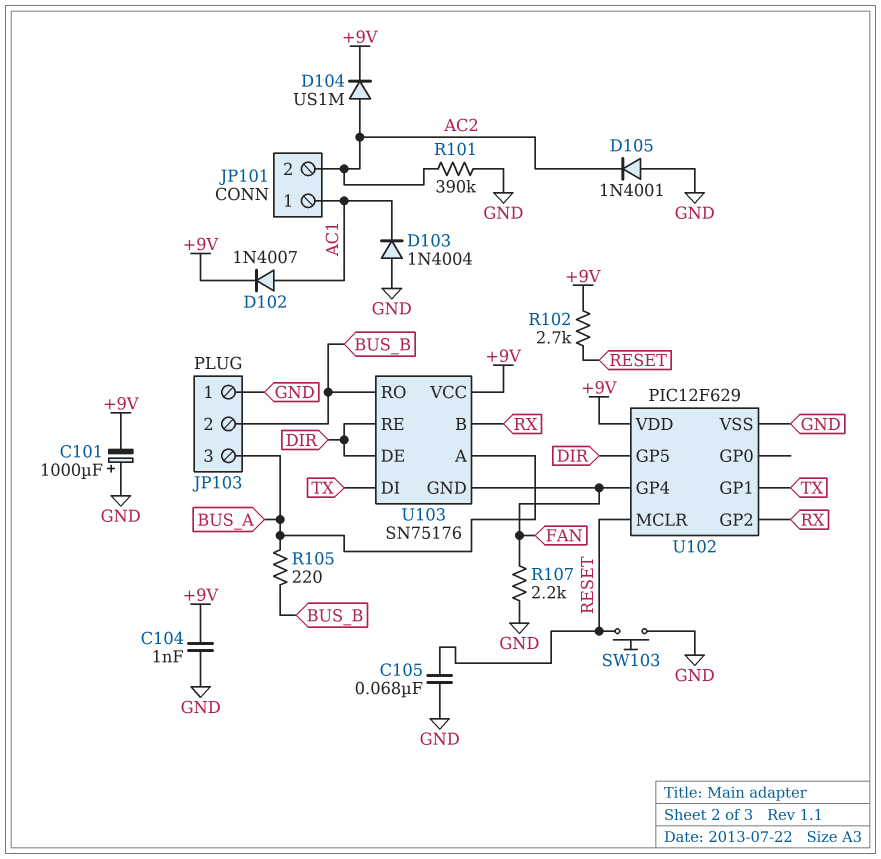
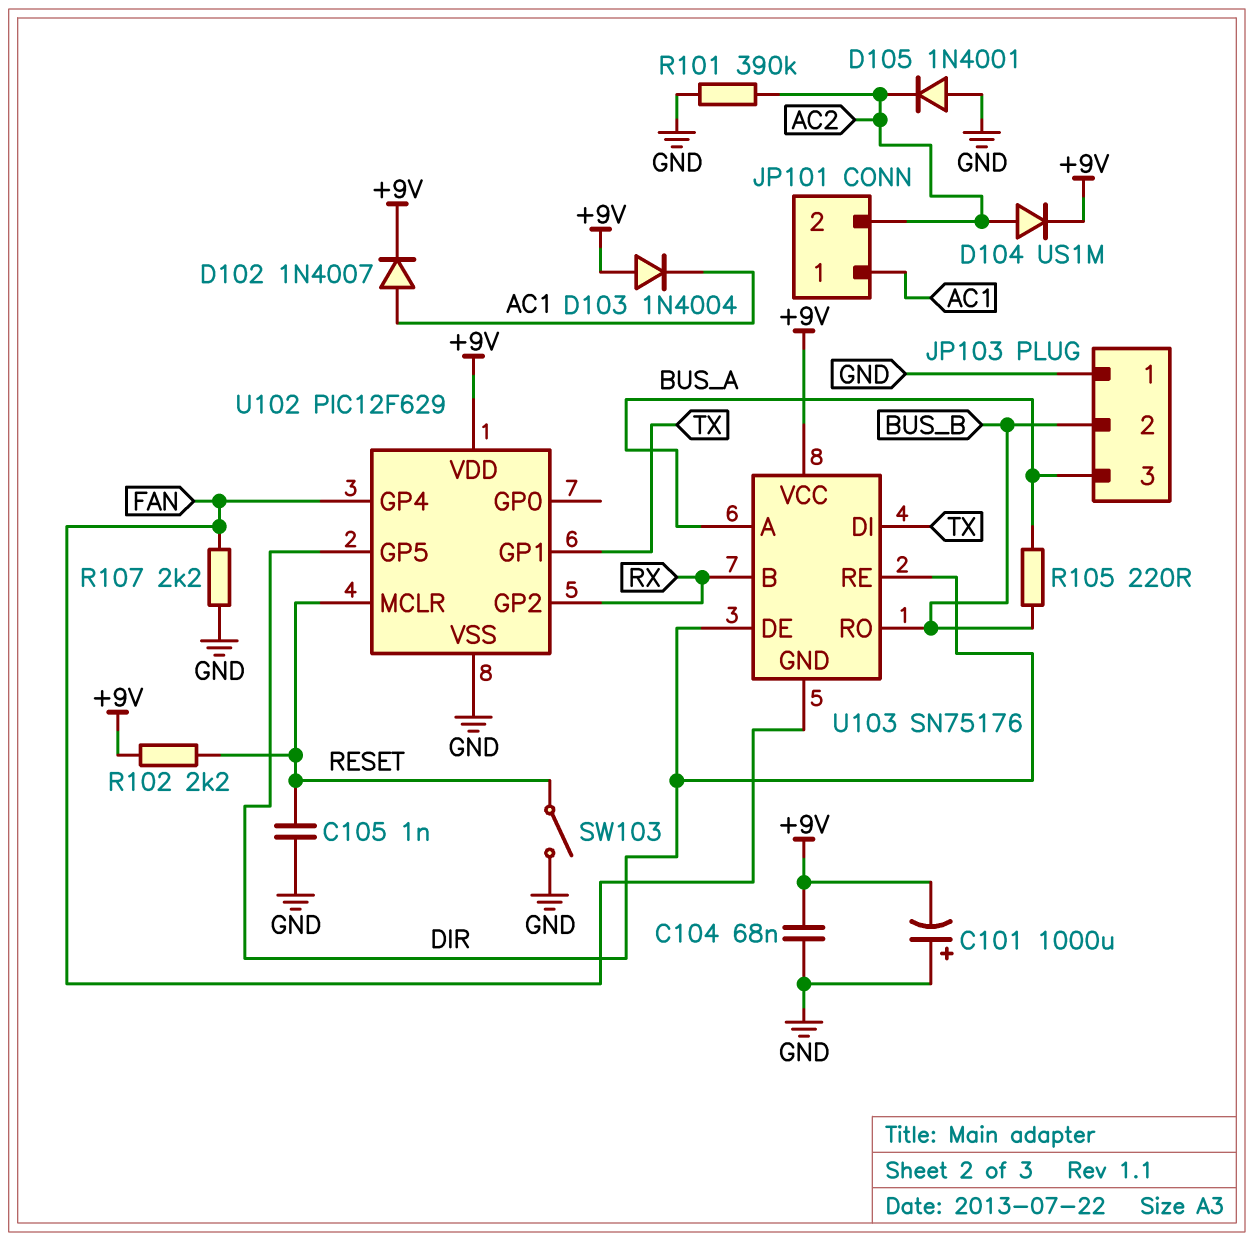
C104: 1nF (+9V, GND) -> 68nF (+9V, GND)
C105: 68nF (GND, RESET) -> 1nF (GND, RESET)
D103: diode 1N4004 (A GND, K AC1) -> diode 1N4004 (A +9V, K AC1)
R102: 2.7k (+9V, RESET) -> 2.2k (+9V, RESET)
SW103: button (GND, RESET) -> switch (GND, RESET)

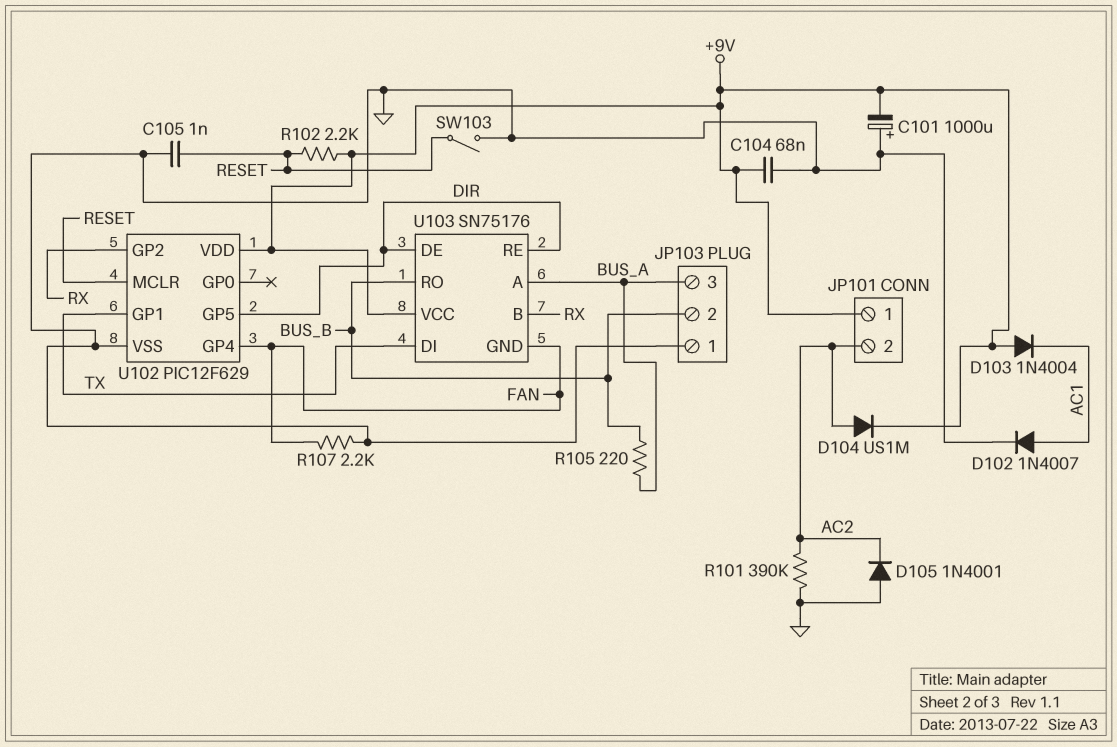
D102: diode 1N4007 (A AC1, K +9V) -> diode 1N4007 (A AC1, K GND)
JP101 pin 1: AC1 -> +9V

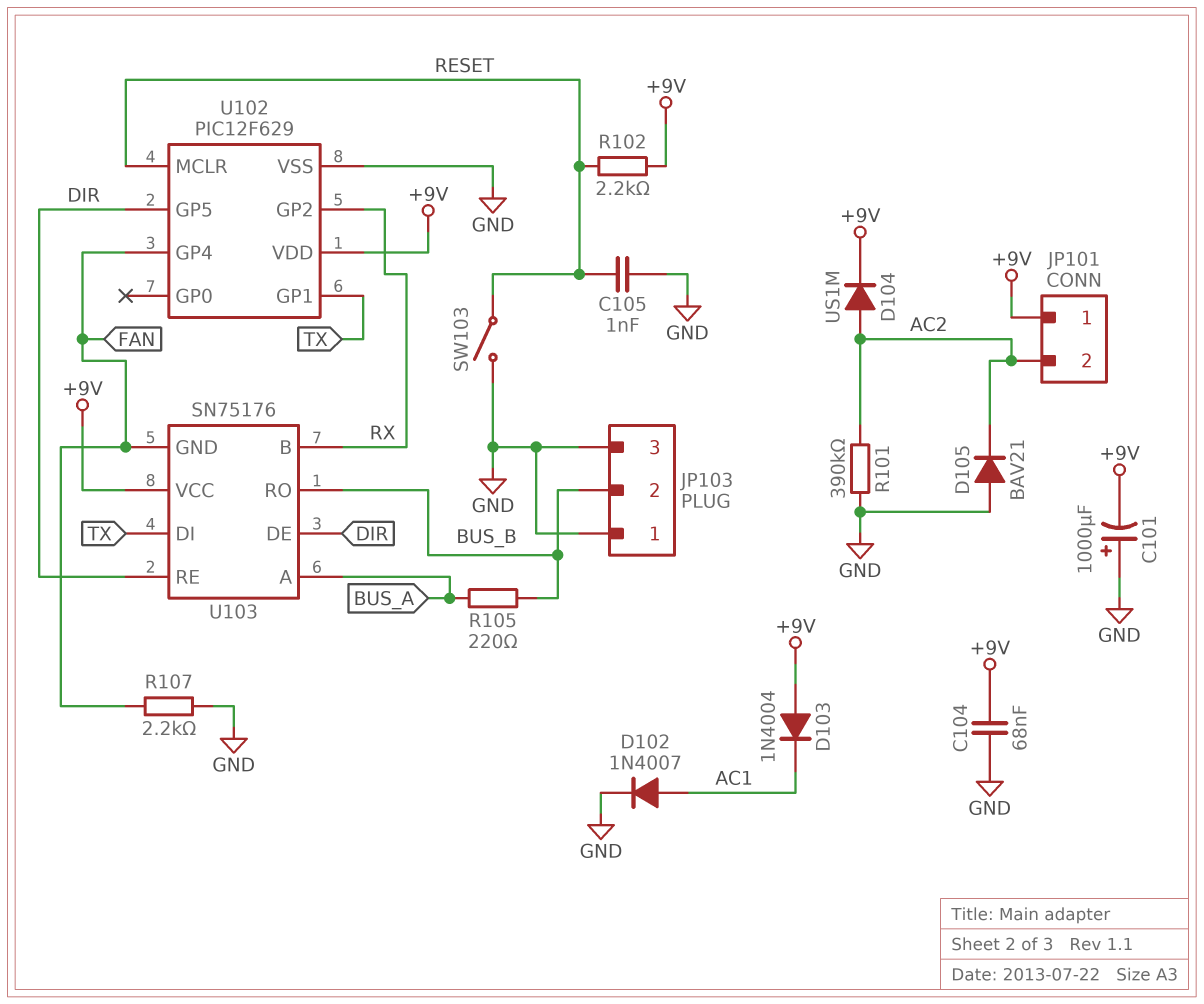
D105: diode 1N4001 (A GND, K AC2) -> diode BAV21 (A GND, K AC2)
JP103 pin 3: BUS_A -> GND

